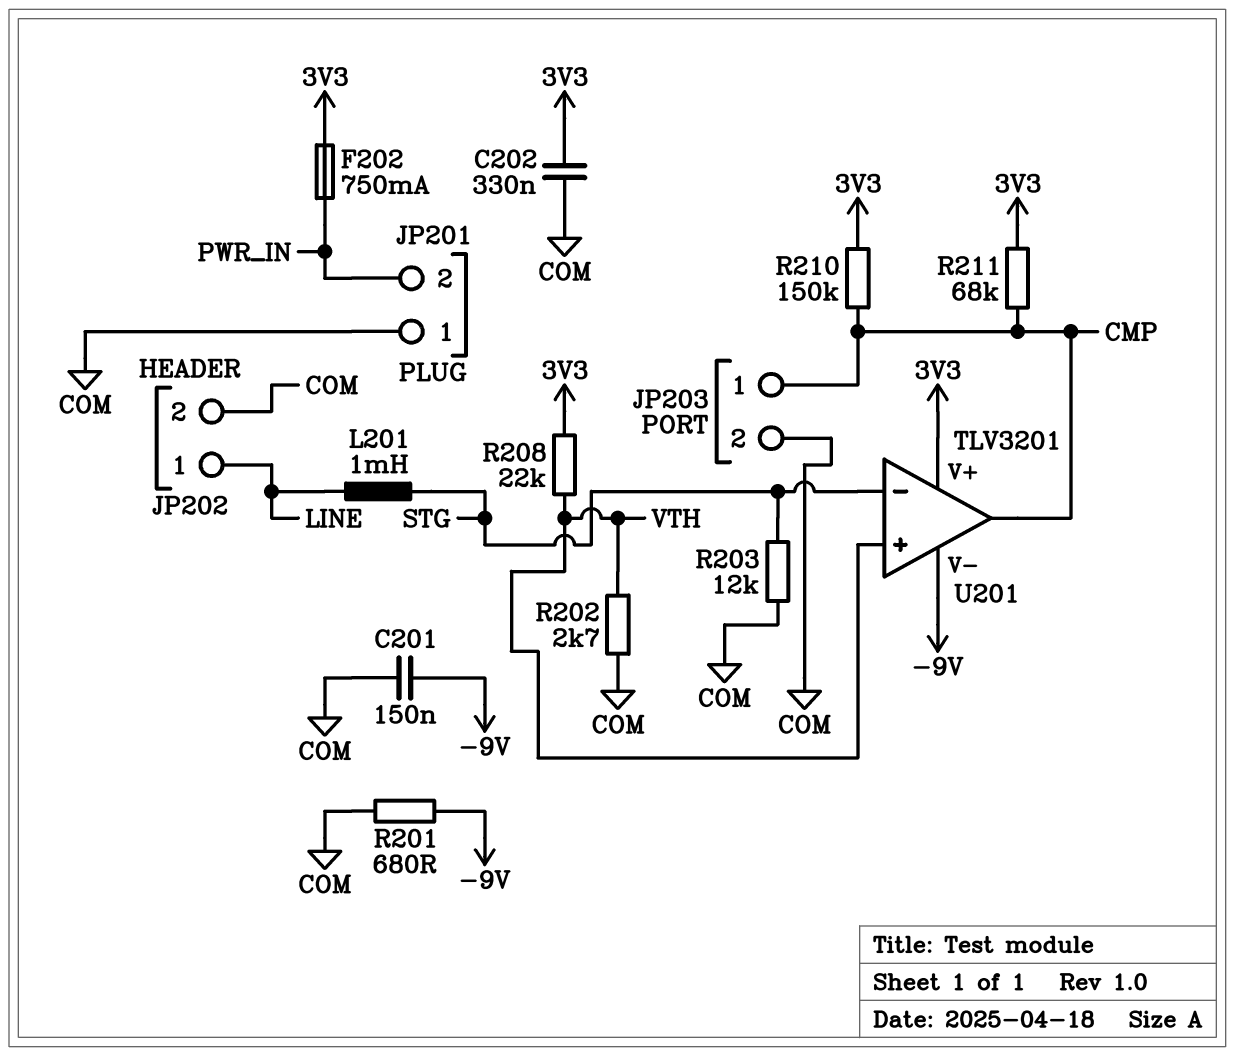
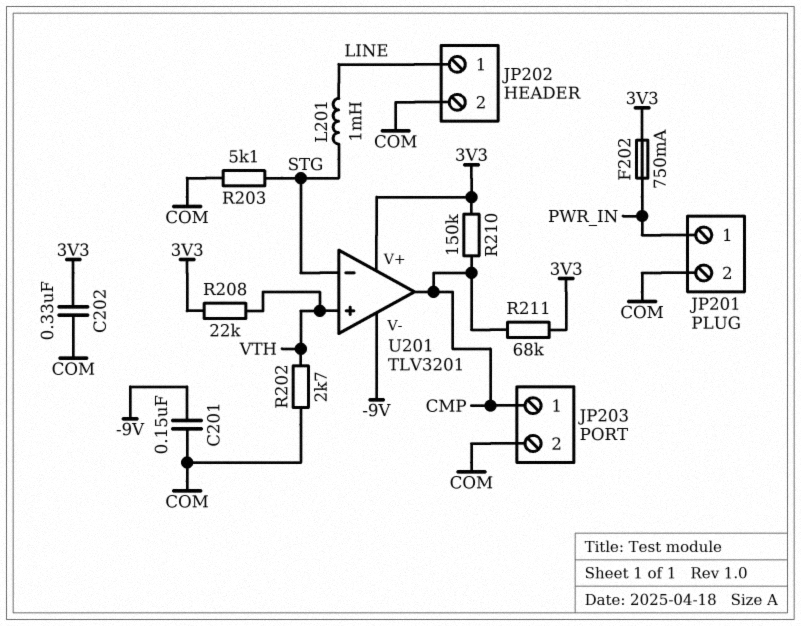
JP201 pin 1: COM -> PWR_IN
JP201 pin 2: PWR_IN -> COM
R201: 680 (-9V, COM) -> none
R203: 12k (COM, STG) -> 5.1k (COM, STG)

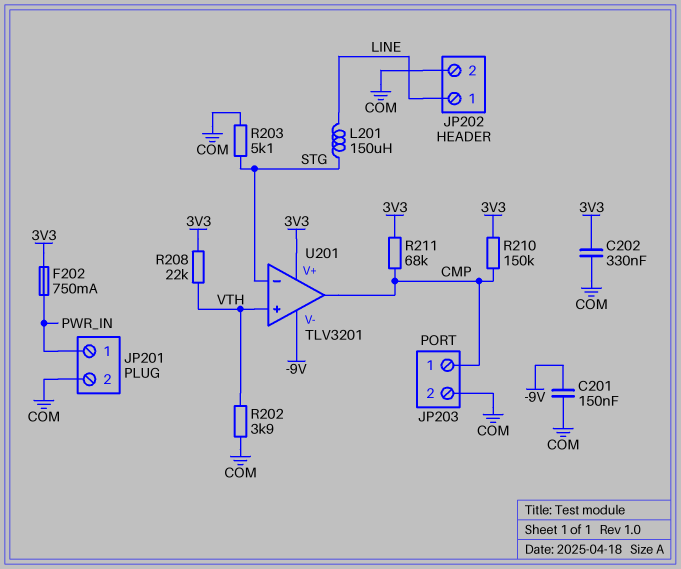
L201: 1mH (LINE, STG) -> 150uH (LINE, STG)
R202: 2.7k (COM, VTH) -> 3.9k (COM, VTH)

